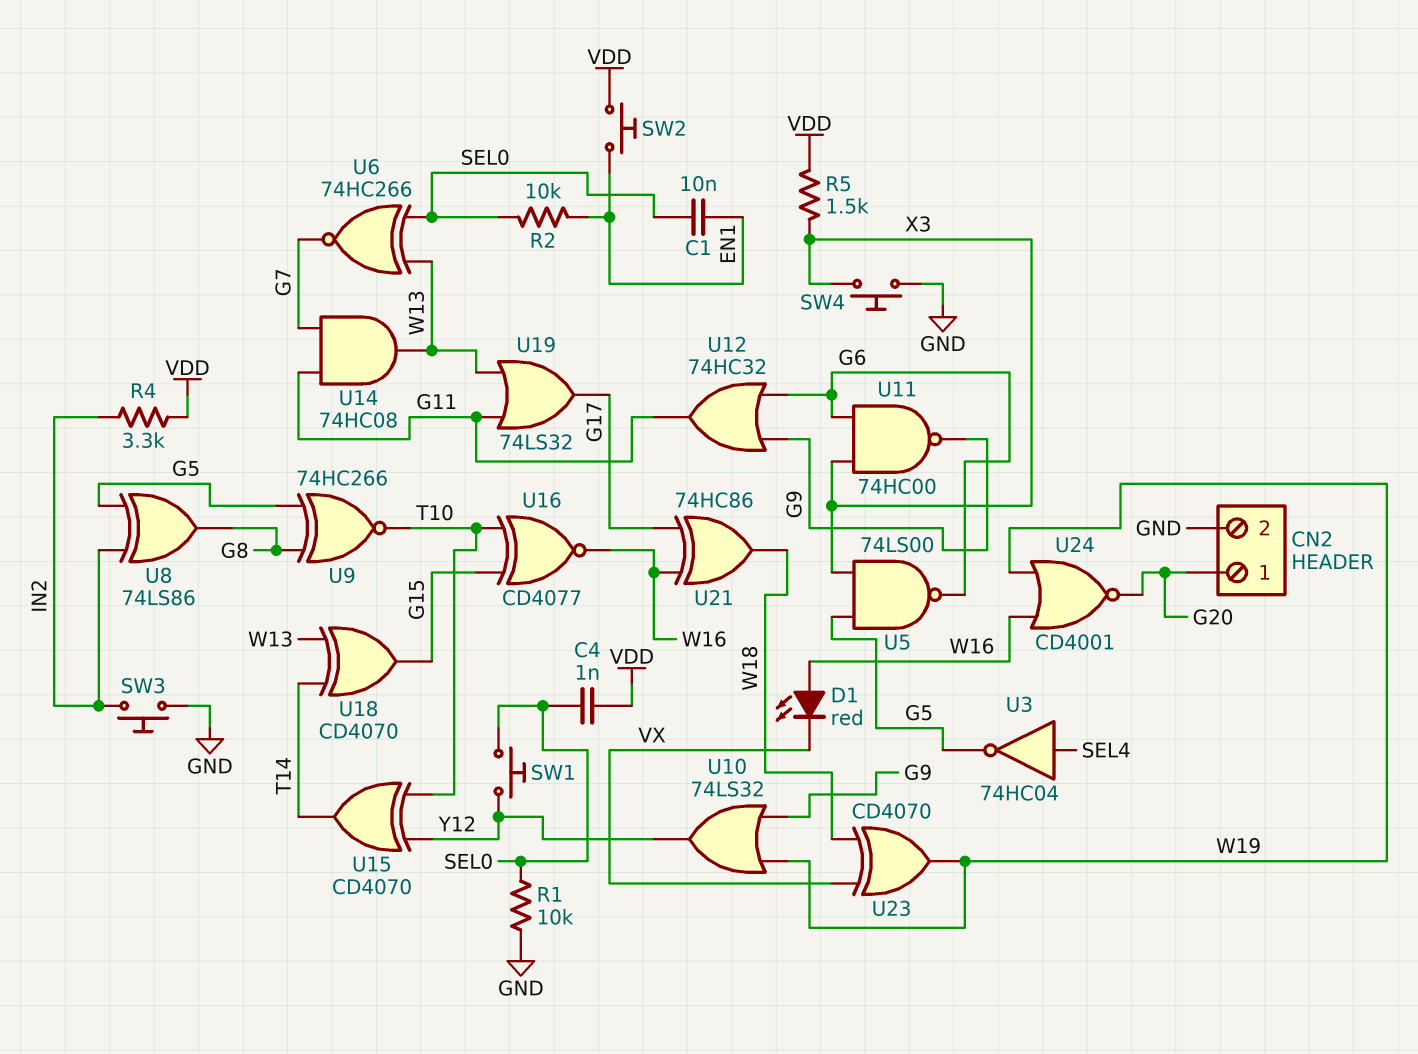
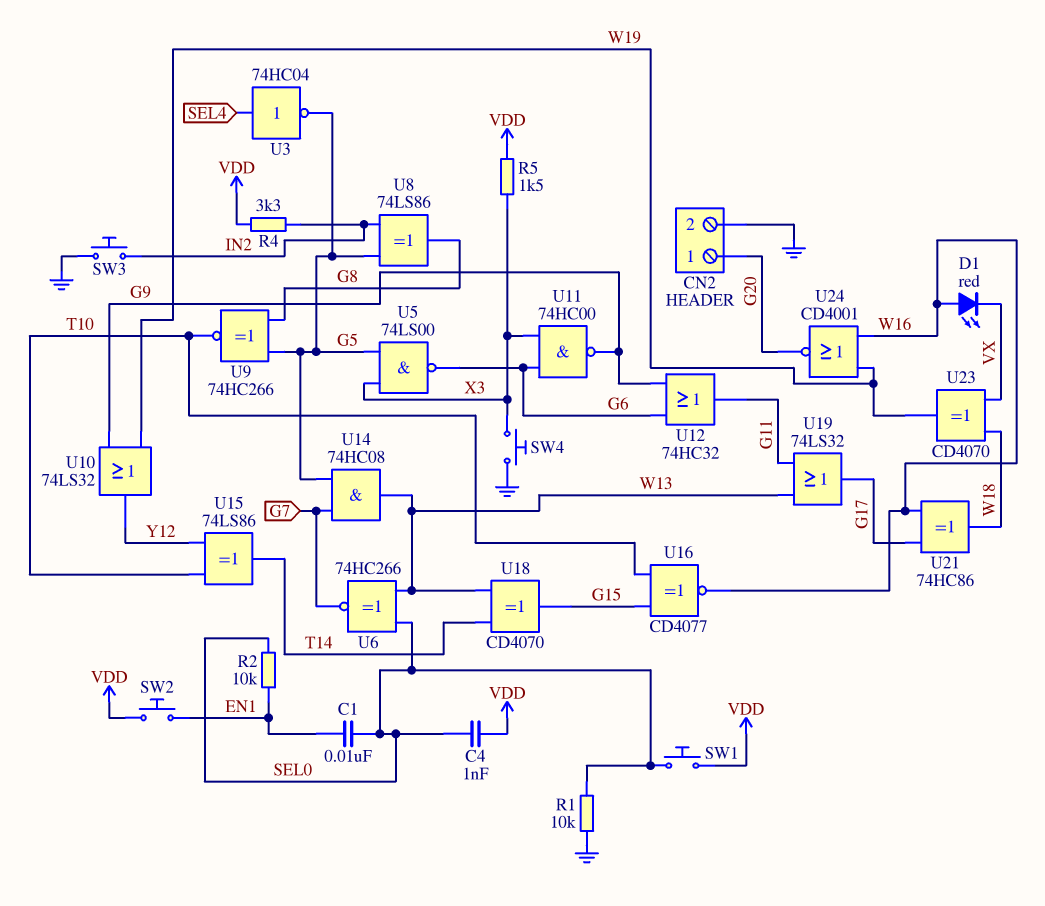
SW1: button (SEL0, Y12) -> button (SEL0, VDD)
U14: AND 74HC08 (in G7, in G11, out W13) -> AND 74HC08 (in G5, in G7, out W13)
U15: XOR CD4070 (in T10, in Y12, out T14) -> XOR 74LS86 (in T10, in Y12, out T14)

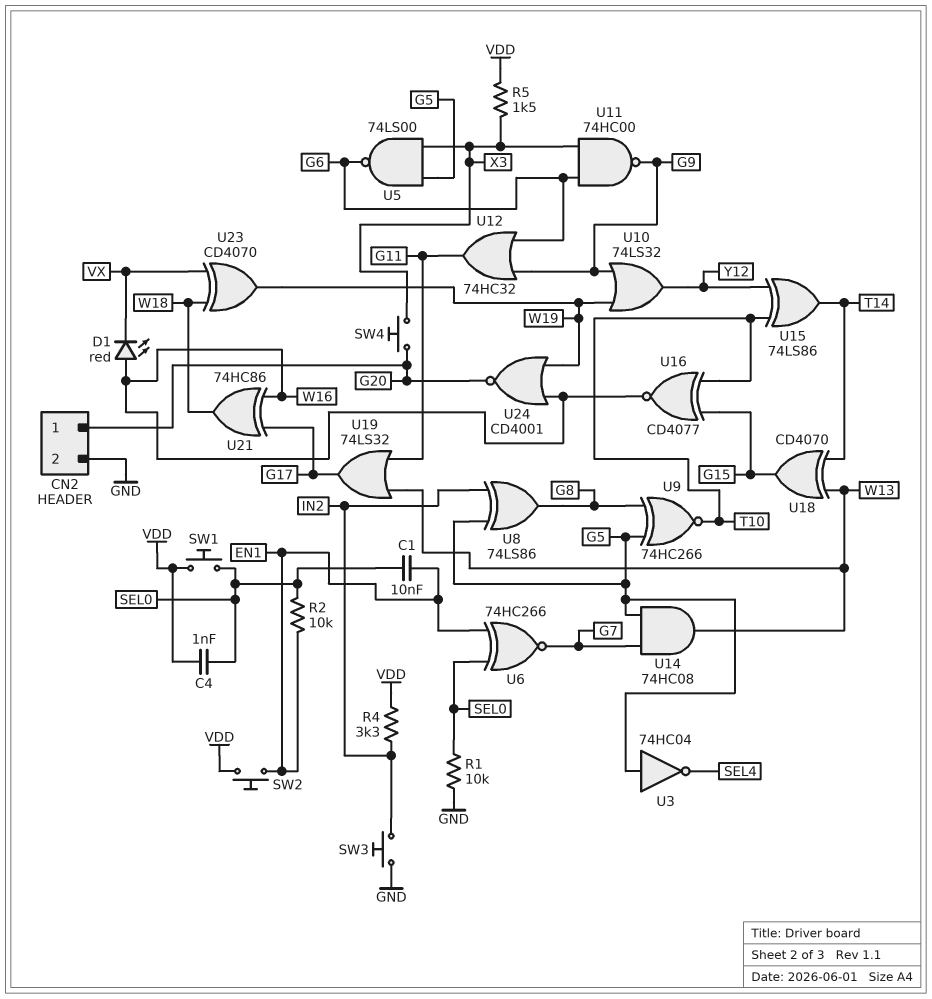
SW4: button (GND, X3) -> button (G20, X3)
U3: NOT 74HC04 (in SEL4, out G5) -> NOT 74HC04 (in G5, out SEL4)
U6: XNOR 74HC266 (in SEL0, in W13, out G7) -> XNOR 74HC266 (in EN1, in SEL0, out G7)

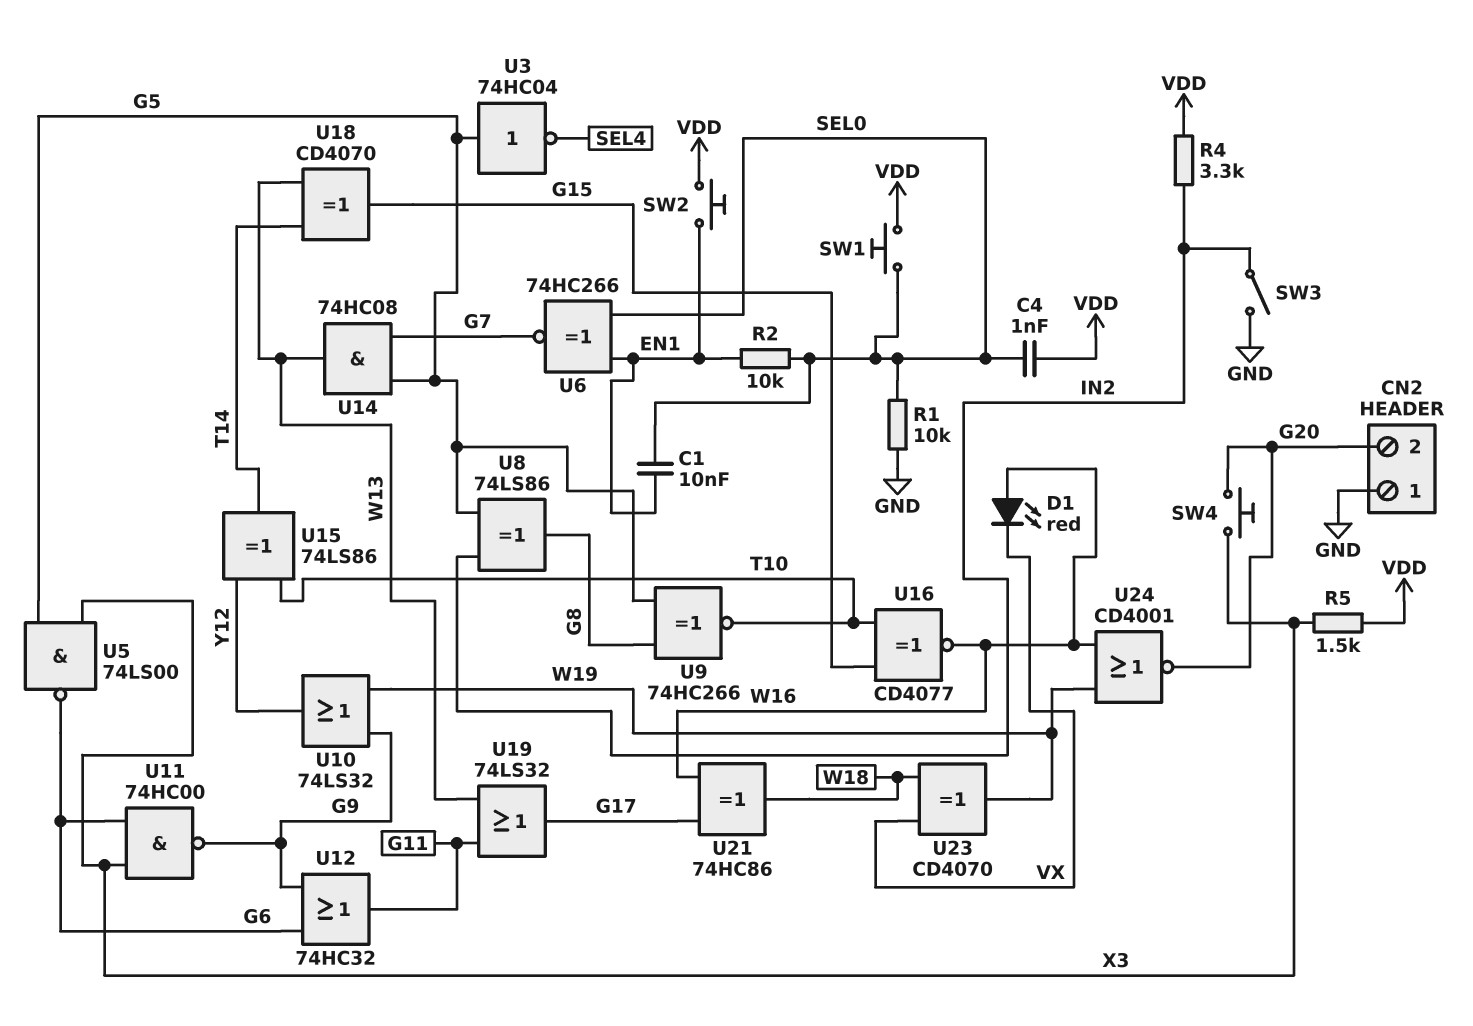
CN2 pin 1: G20 -> GND
CN2 pin 2: GND -> G20
SW3: button (GND, IN2) -> switch (GND, IN2)

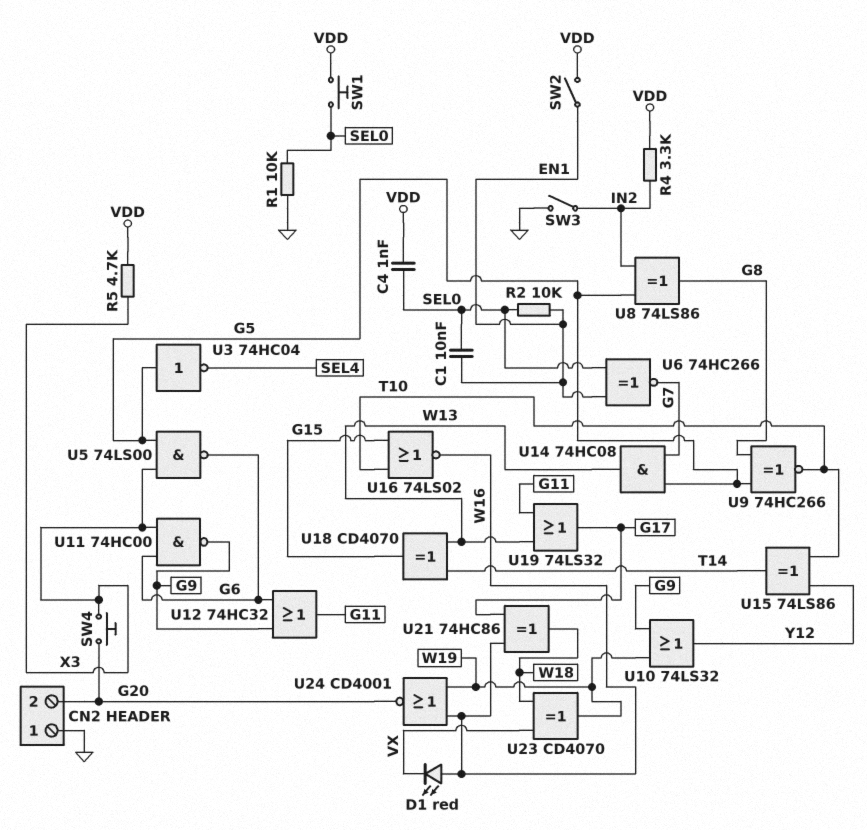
R5: 1.5k (VDD, X3) -> 4.7k (VDD, X3)
SW2: button (EN1, VDD) -> switch (EN1, VDD)
U16: XNOR CD4077 (in G15, in T10, out W16) -> NOR 74LS02 (in G15, in T10, out W16)

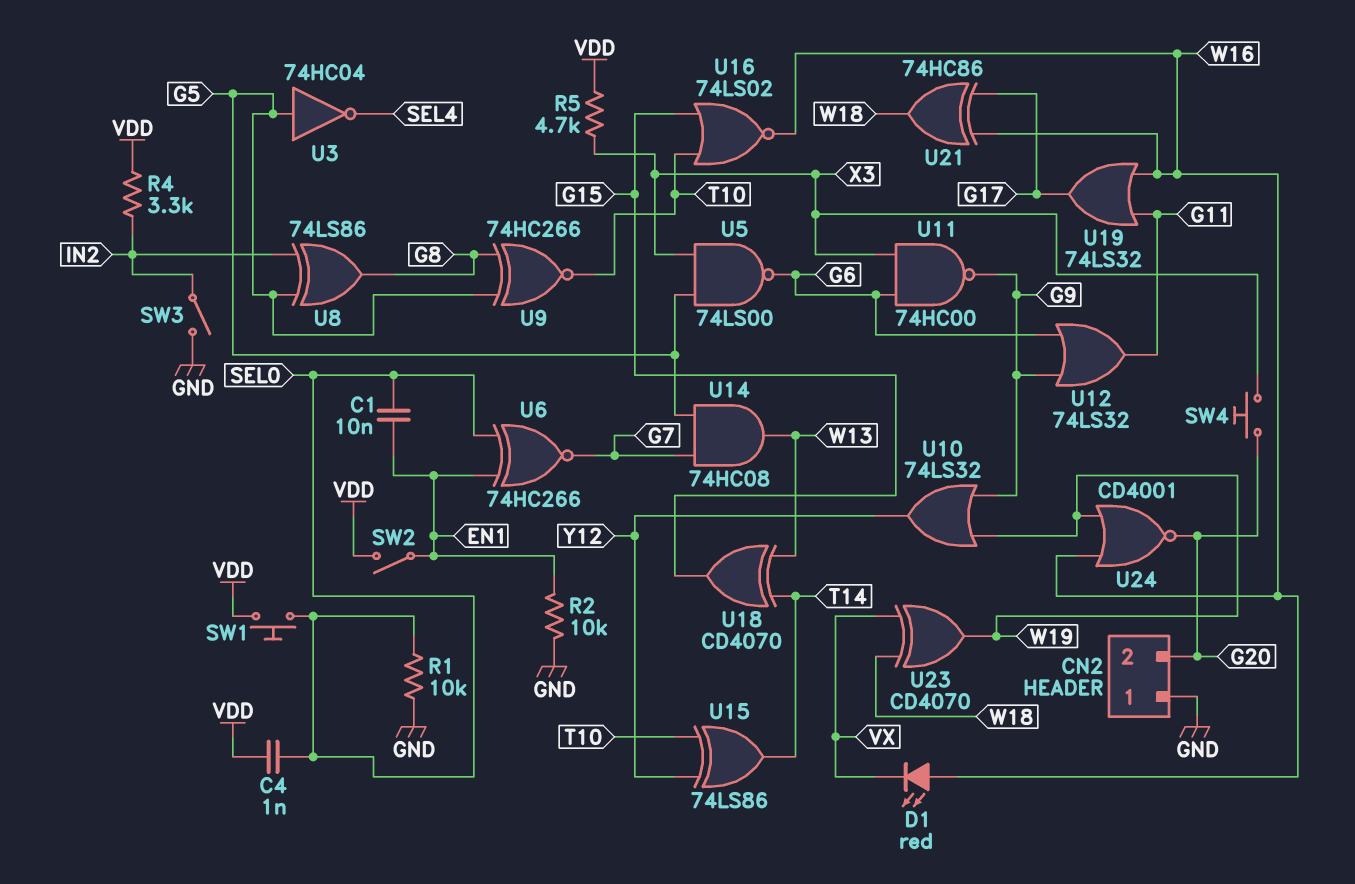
R2: 10k (EN1, SEL0) -> 10k (EN1, GND)
U12: OR 74HC32 (in G6, in G9, out G11) -> OR 74LS32 (in G6, in G9, out G11)
U19: OR 74LS32 (in G11, in W13, out G17) -> OR 74LS32 (in G11, in W16, out G17)

